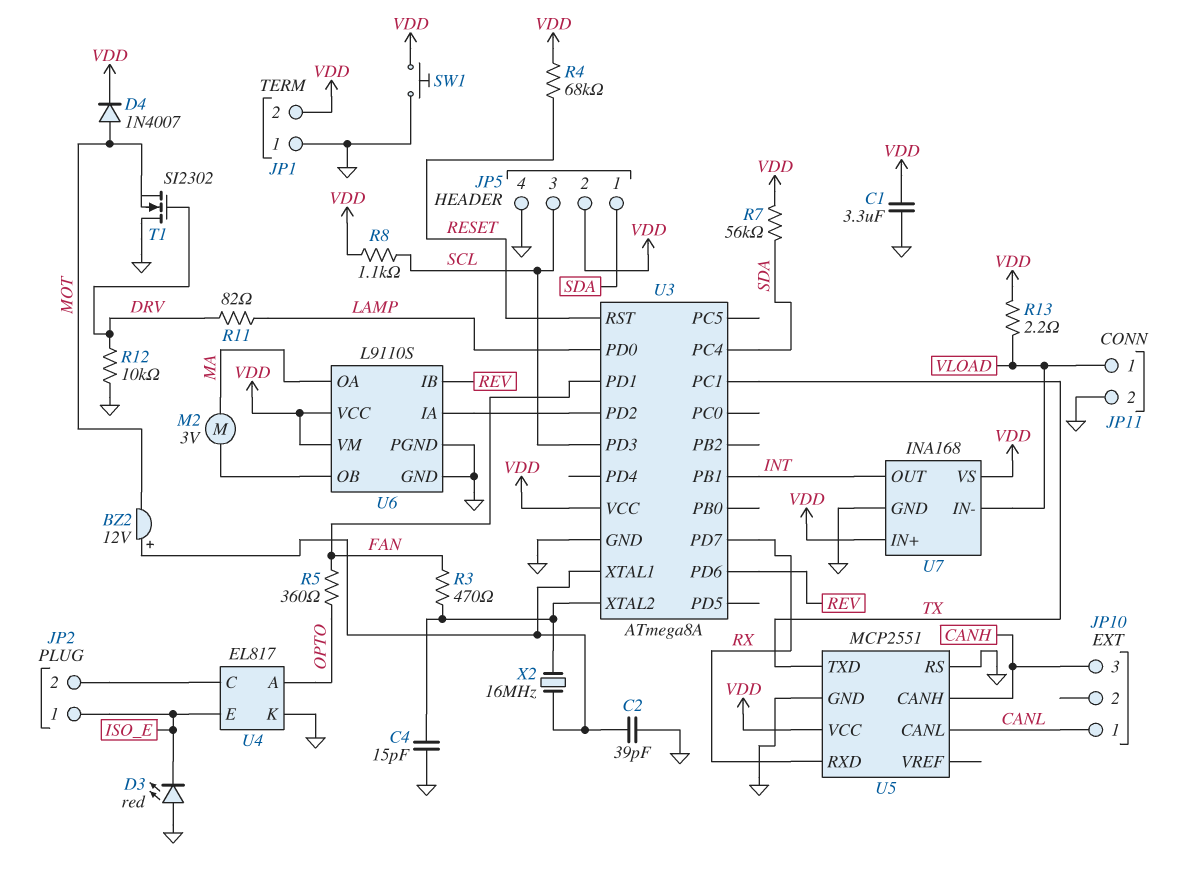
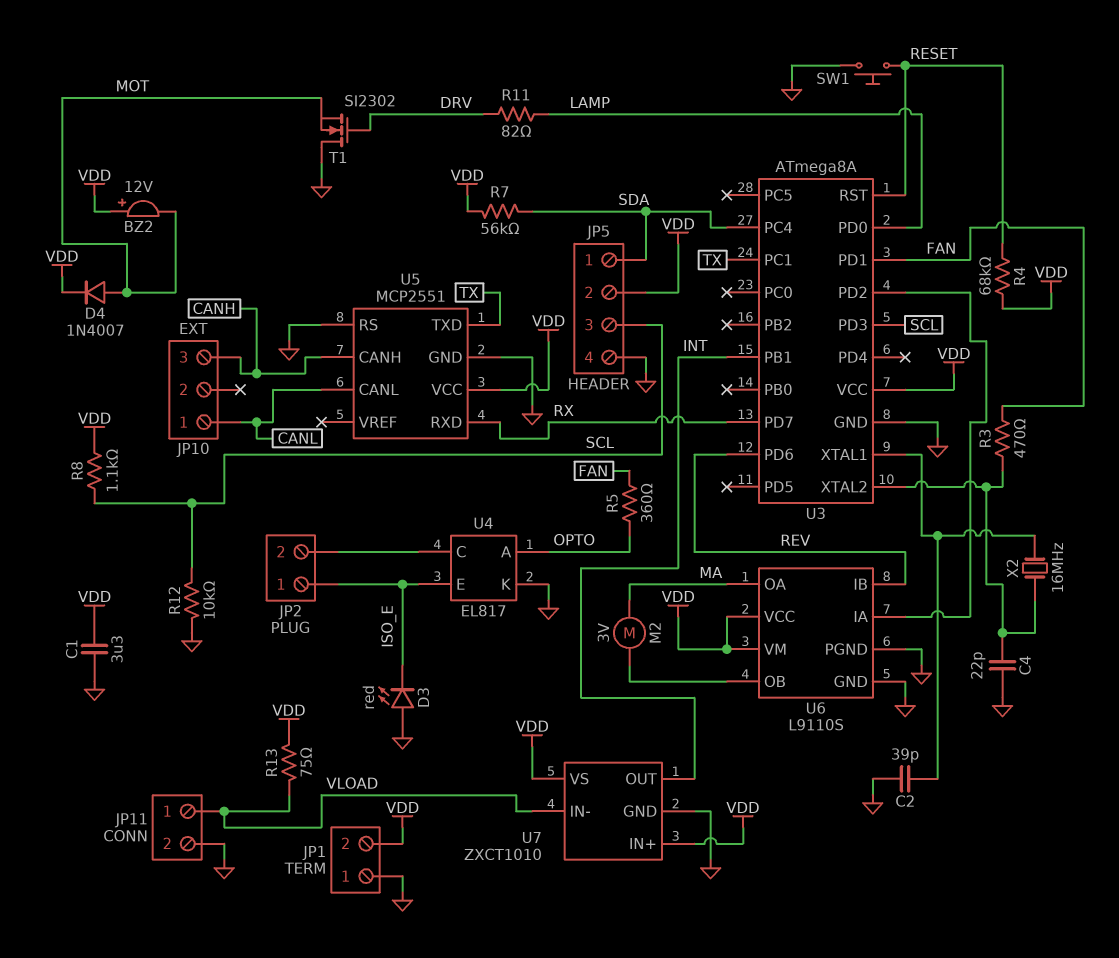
BZ2: buzzer 12V (plus U3/XTAL1, minus MOT) -> buzzer 12V (plus VDD, minus MOT)
C4: 15pF (GND, U3/XTAL2) -> 22pF (GND, U3/XTAL2)
R12: 10k (DRV, GND) -> 10k (GND, SCL)
R13: 2.2 (VDD, VLOAD) -> 75 (VDD, VLOAD)
SW1: button (GND, VDD) -> button (GND, RESET)
U7: INA168 -> ZXCT1010

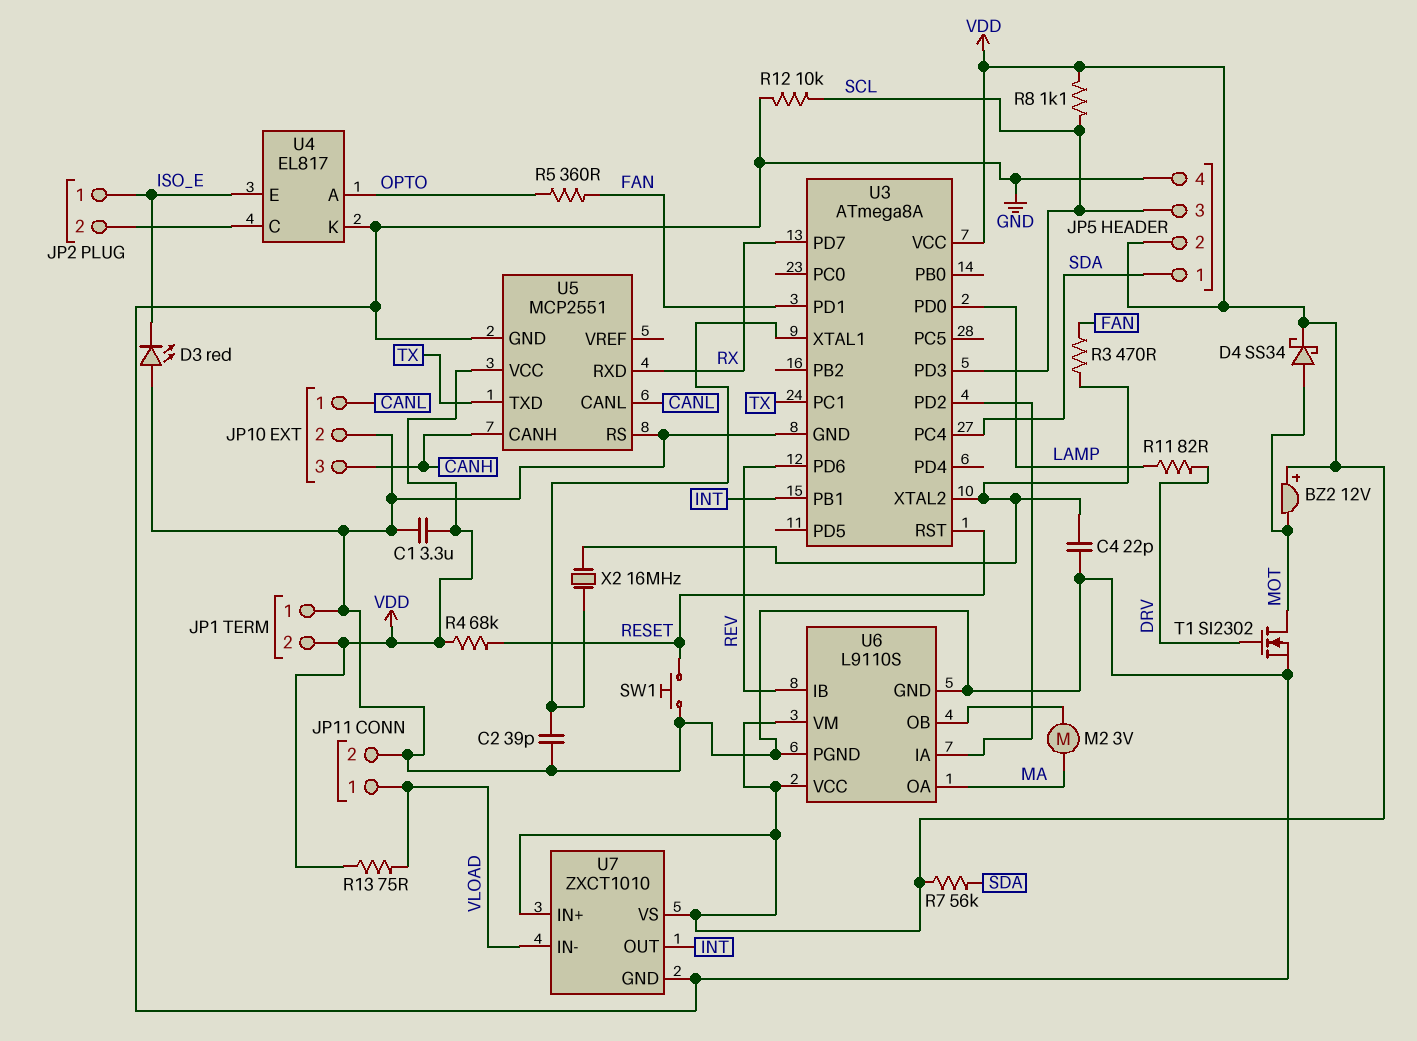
D4: diode 1N4007 (A MOT, K VDD) -> schottky SS34 (A MOT, K VDD)
JP10 pin 2: none -> GND
T1: NMOS SI2302 (G DRV, D GND, S MOT) -> NMOS SI2302 (G DRV, D MOT, S GND)

